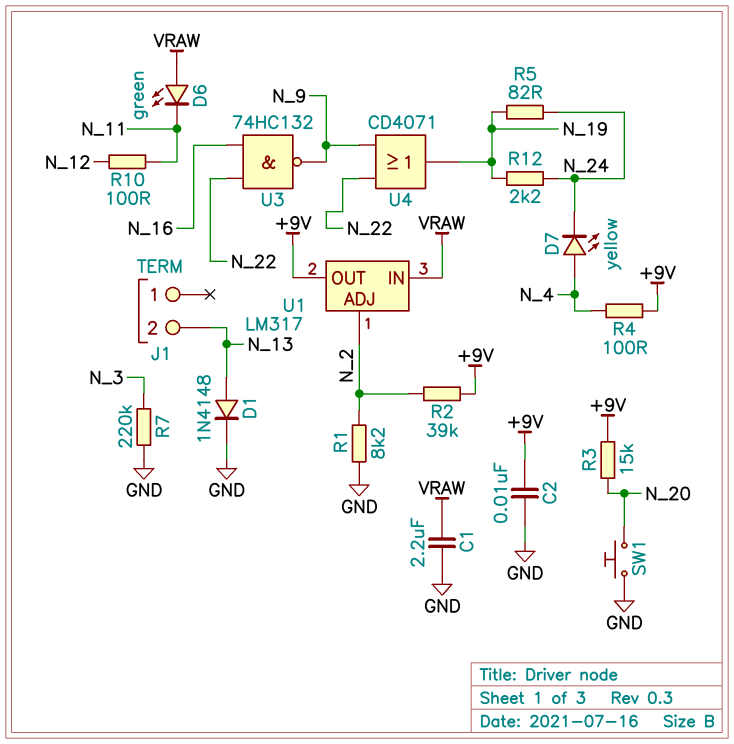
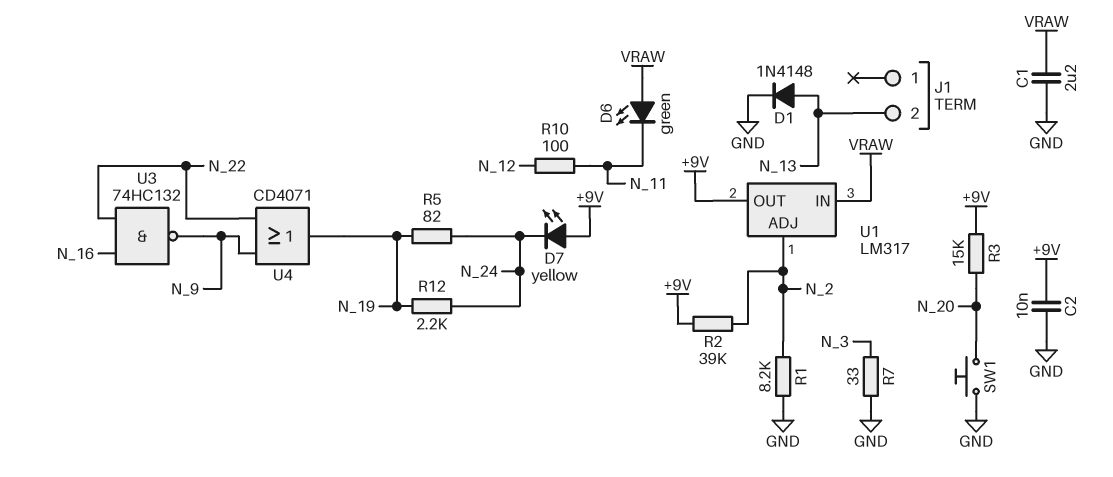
D7: LED yellow (A N_4, K N_24) -> LED yellow (A +9V, K N_24)
R4: 100 (+9V, N_4) -> none
R7: 220k (GND, N_3) -> 33 (GND, N_3)

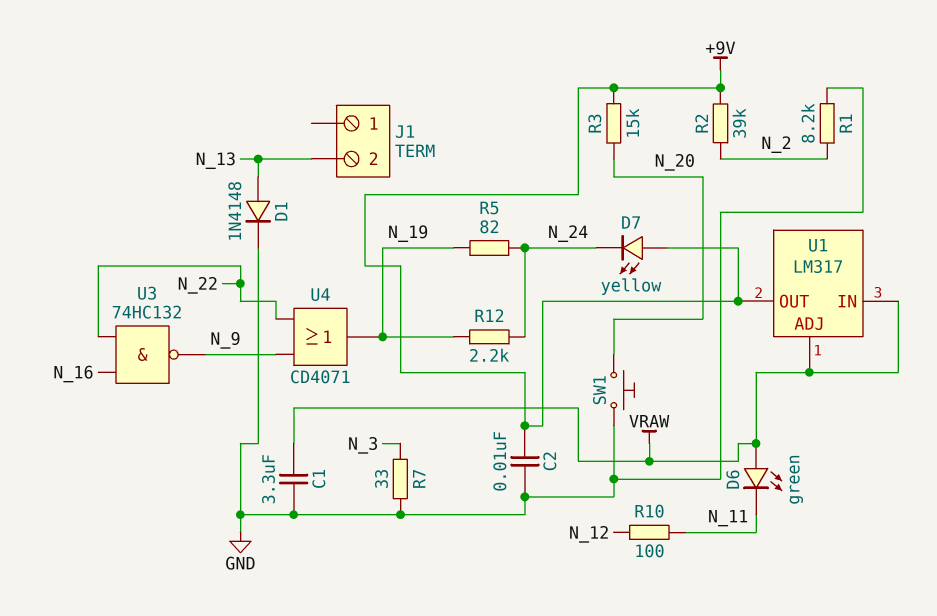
C1: 2.2uF (GND, VRAW) -> 3.3uF (GND, VRAW)
U1 pin ADJ: N_2 -> VRAW

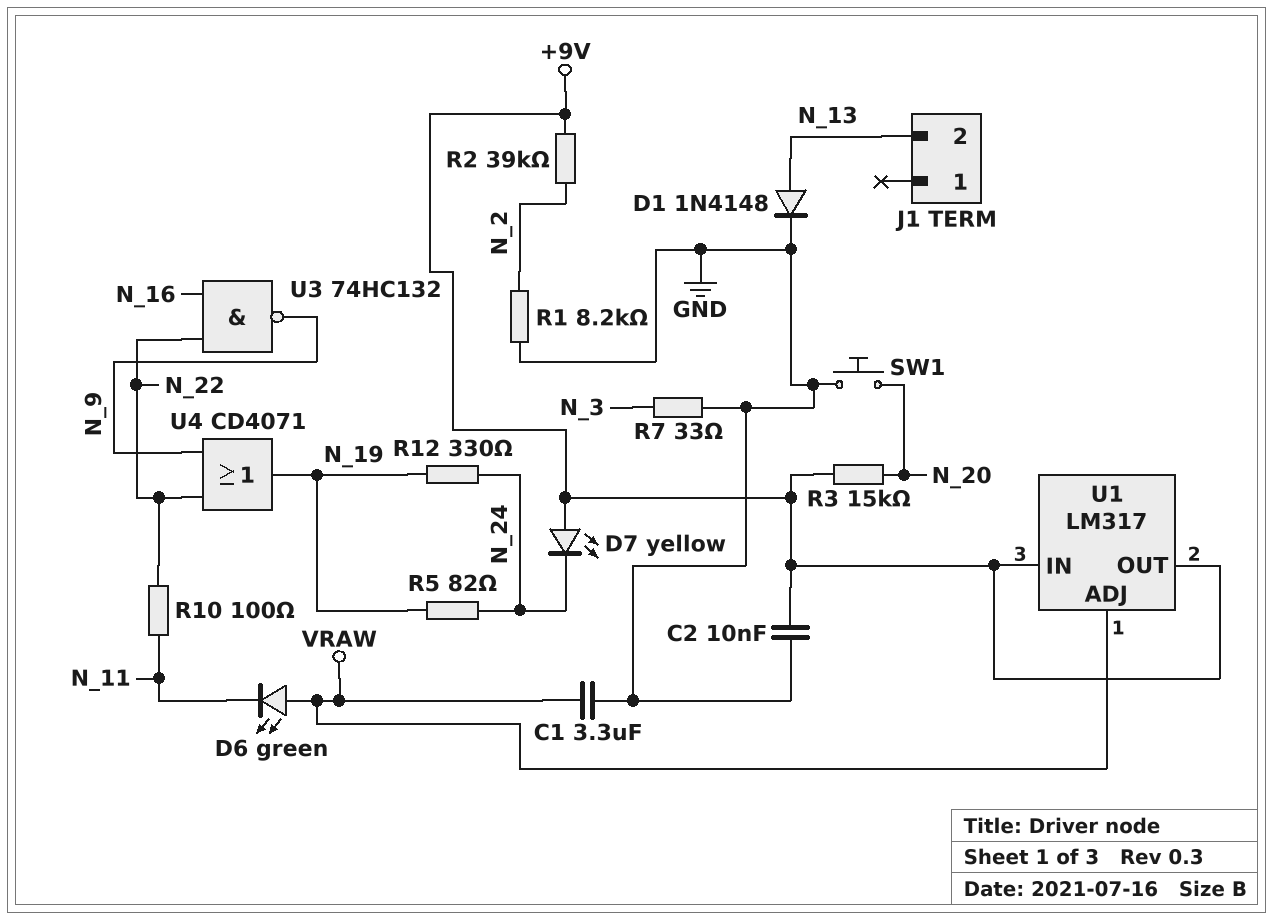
R10: 100 (N_11, N_12) -> 100 (N_11, N_22)
R12: 2.2k (N_19, N_24) -> 330 (N_19, N_24)
U1 pin IN: VRAW -> +9V

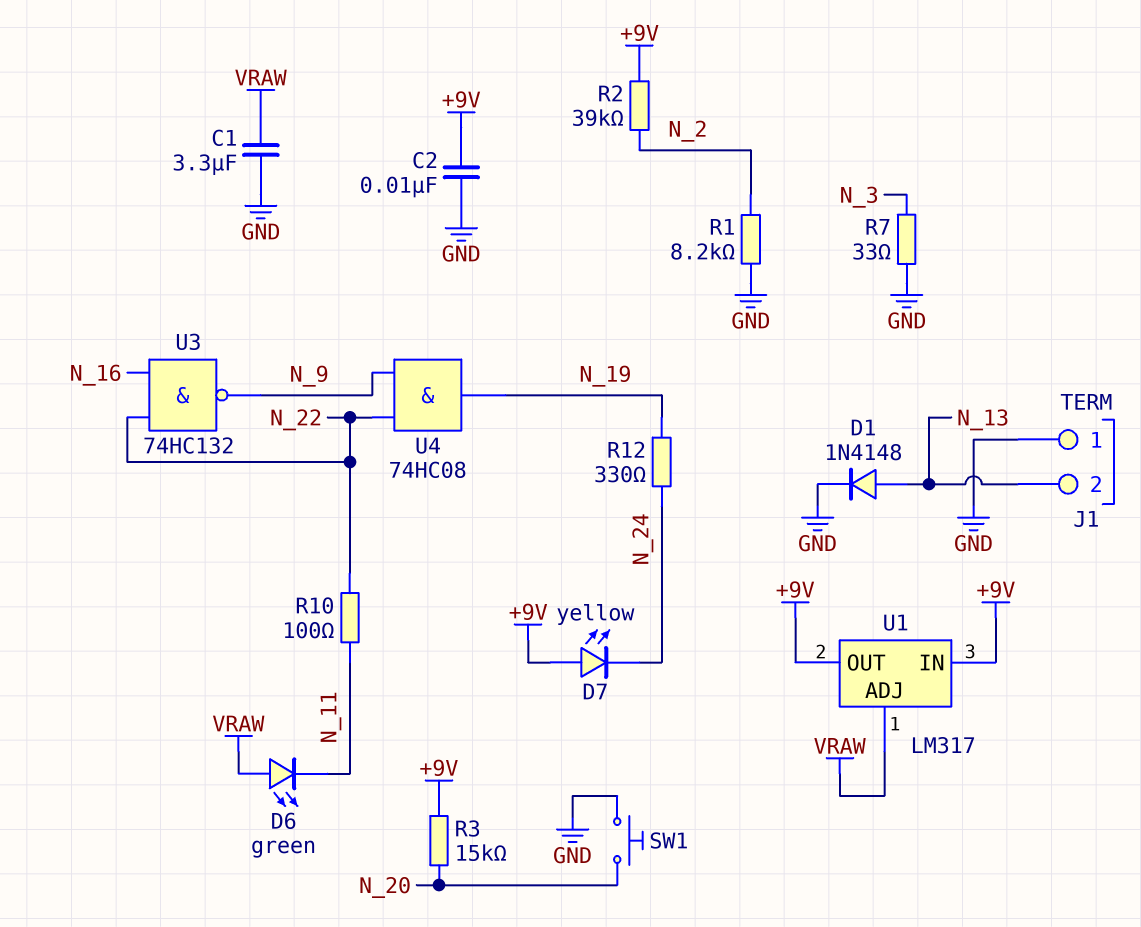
J1 pin 1: none -> GND
R5: 82 (N_19, N_24) -> none
U4: OR CD4071 (in N_9, in N_22, out N_19) -> AND 74HC08 (in N_9, in N_22, out N_19)

